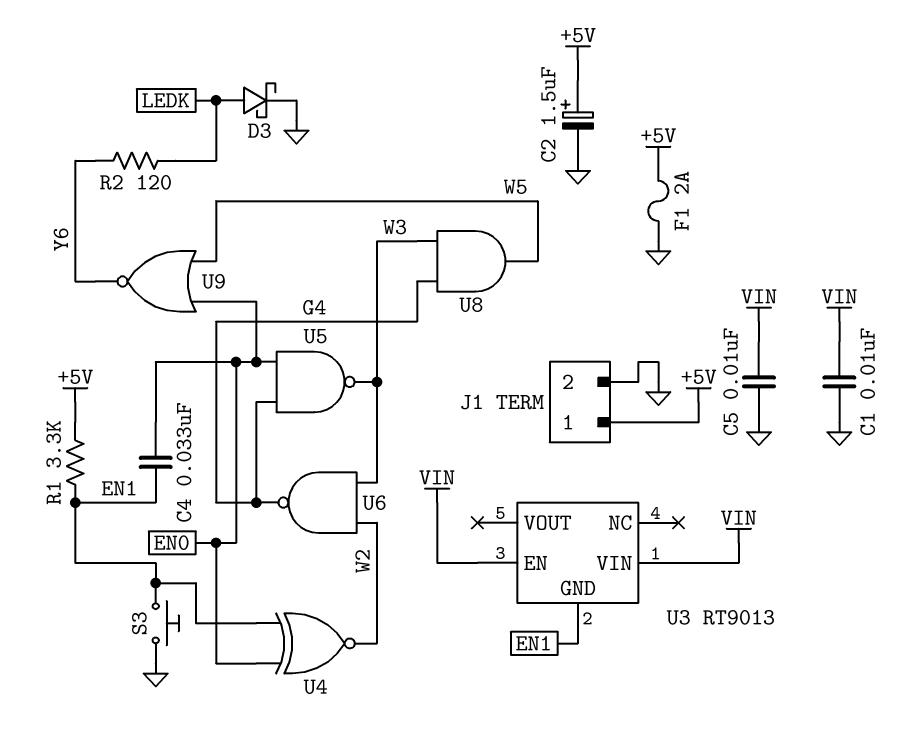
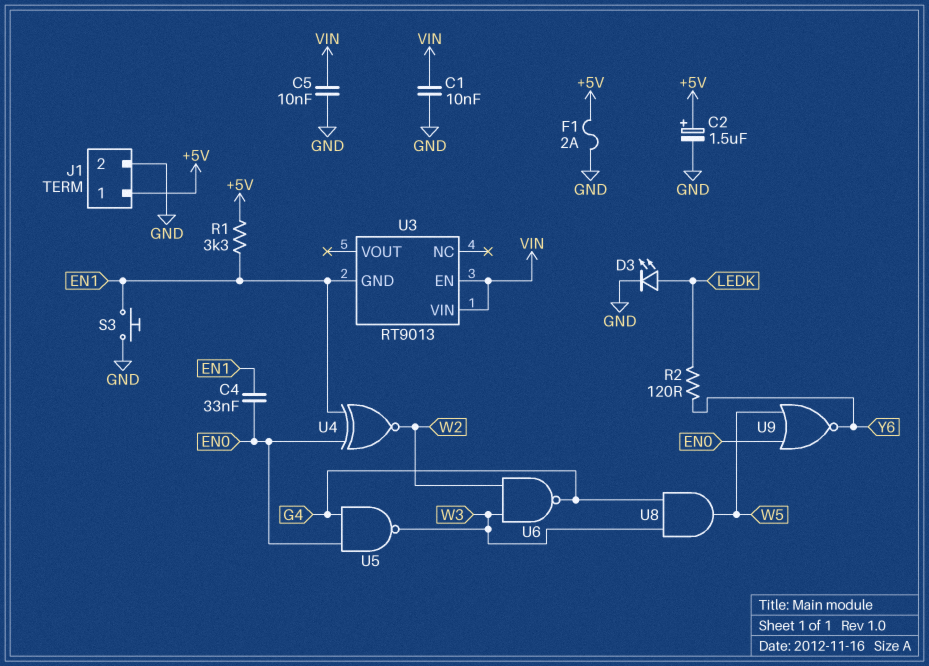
D3: schottky (A LEDK, K GND) -> LED (A LEDK, K GND)

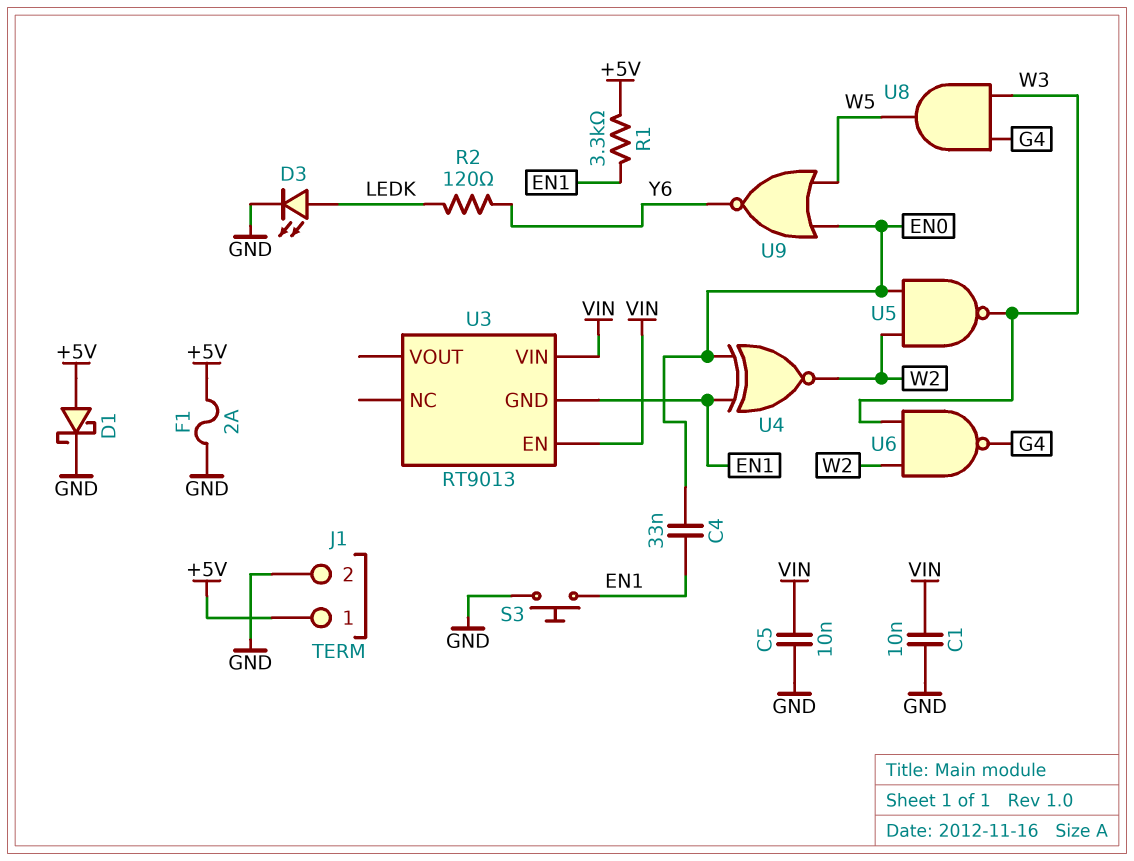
C2: 1.5uF (plus +5V, minus GND) -> none
D1: none -> schottky (A +5V, K GND)
U5: NAND (in EN0, in G4, out W3) -> NAND (in EN0, in W2, out W3)

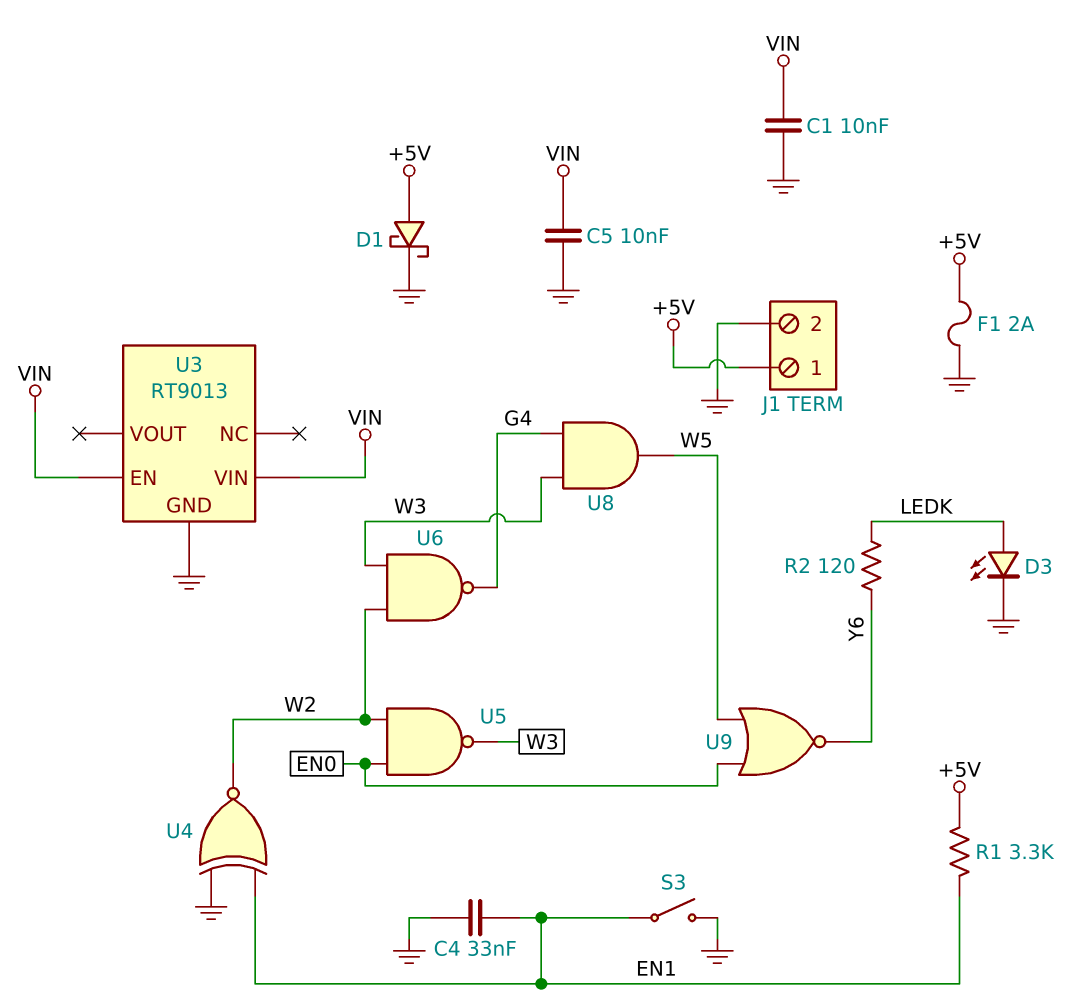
C4: 33nF (EN0, EN1) -> 33nF (EN1, GND)
S3: button (EN1, GND) -> switch (EN1, GND)
U3 pin GND: EN1 -> GND
U4: XNOR (in EN0, in EN1, out W2) -> XNOR (in EN1, in GND, out W2)

